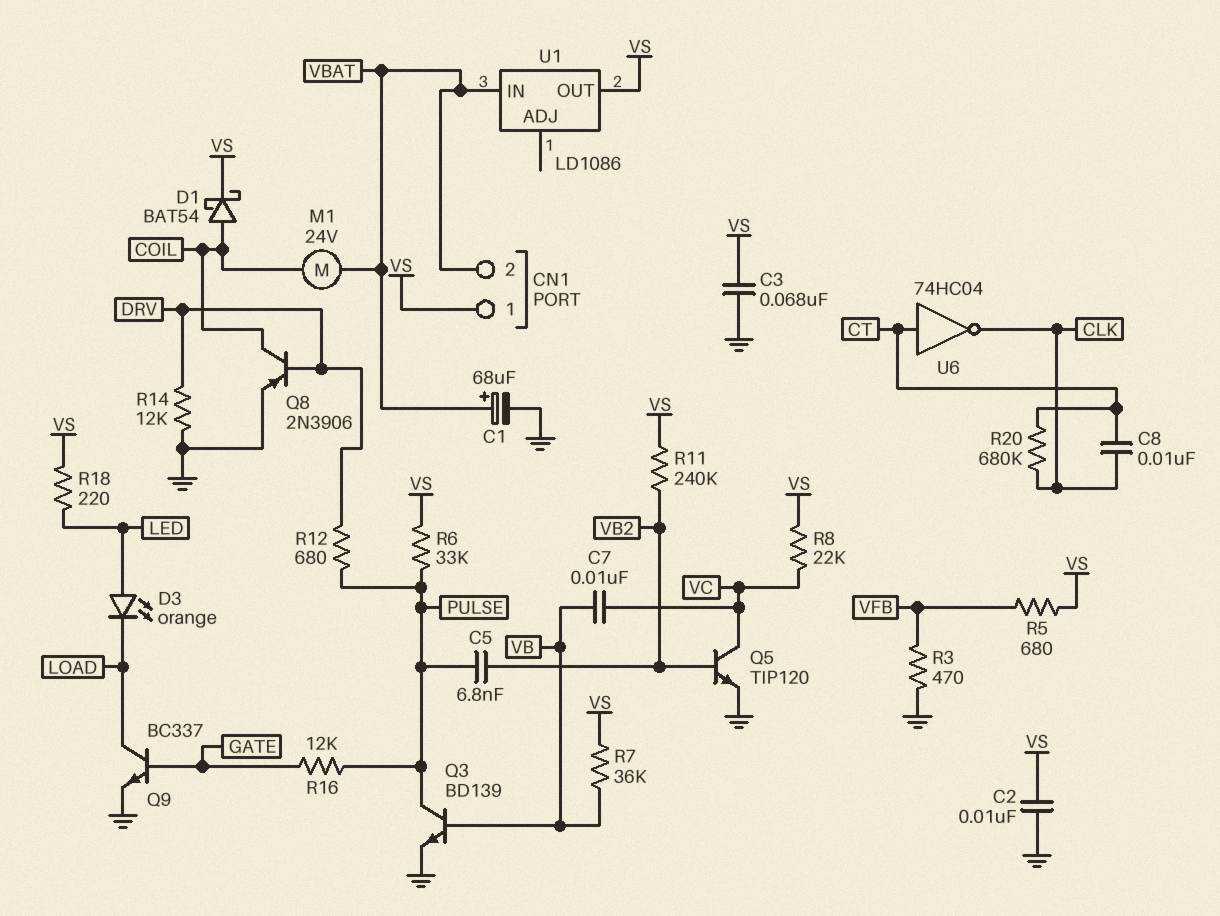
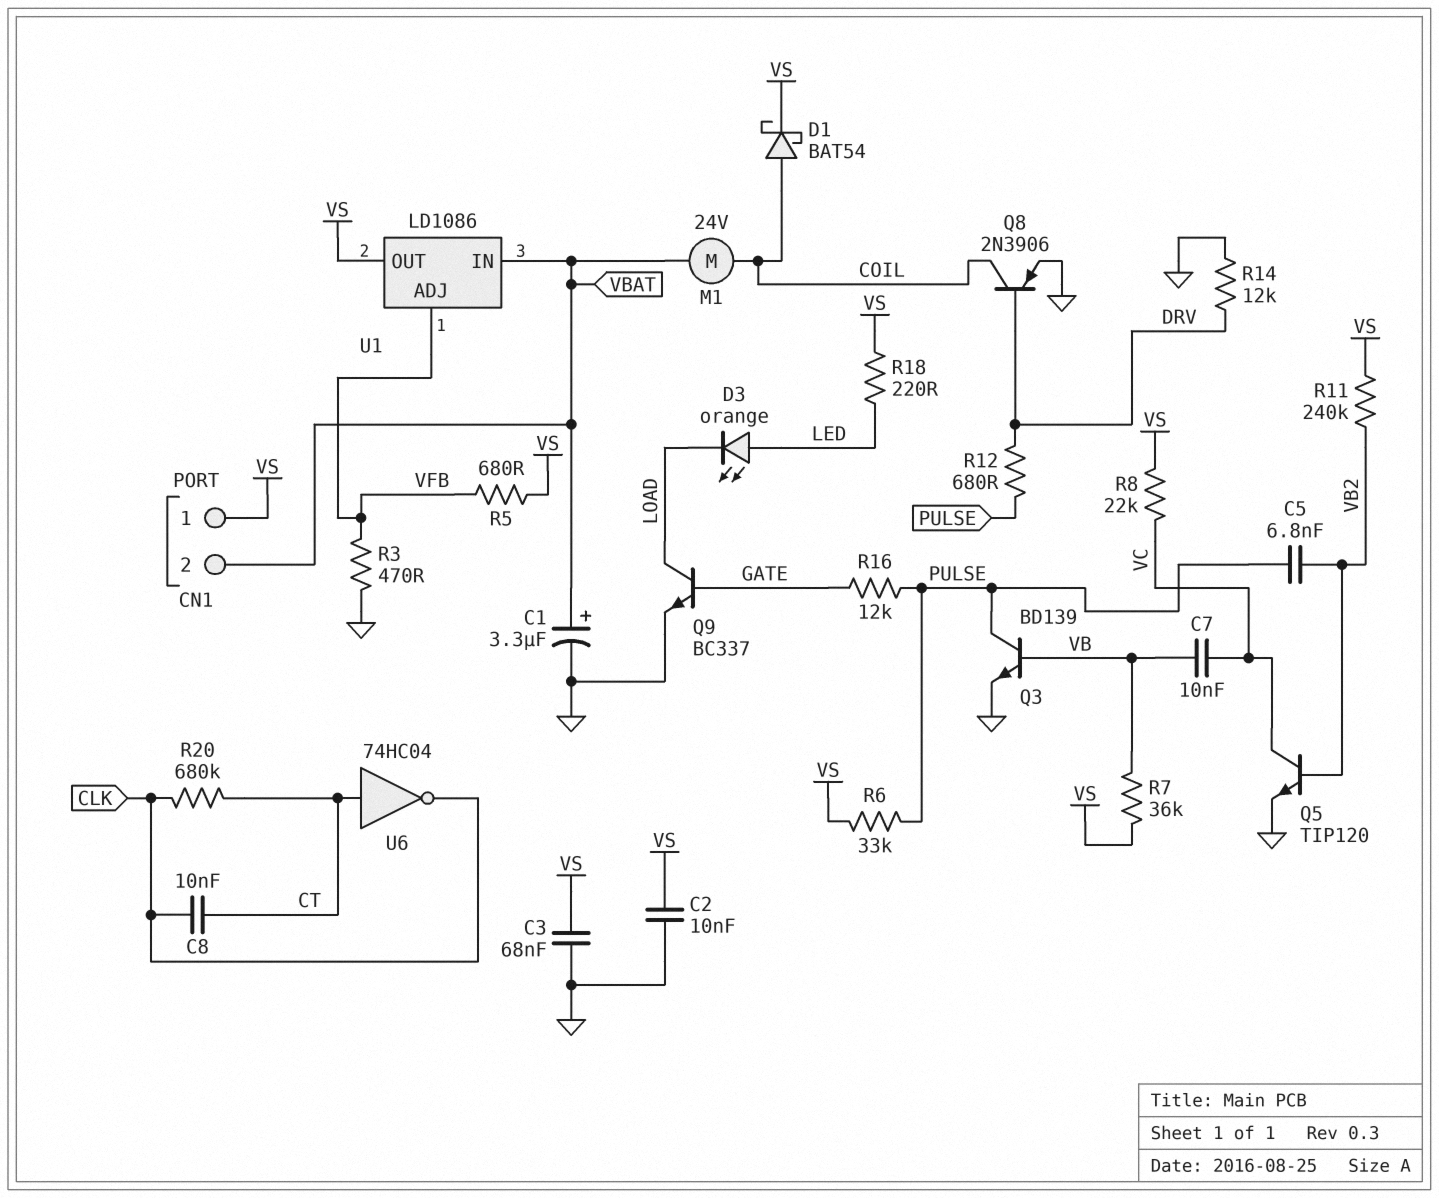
C1: 68uF (plus VBAT, minus GND) -> 3.3uF (plus VBAT, minus GND)
U1 pin ADJ: none -> VFB

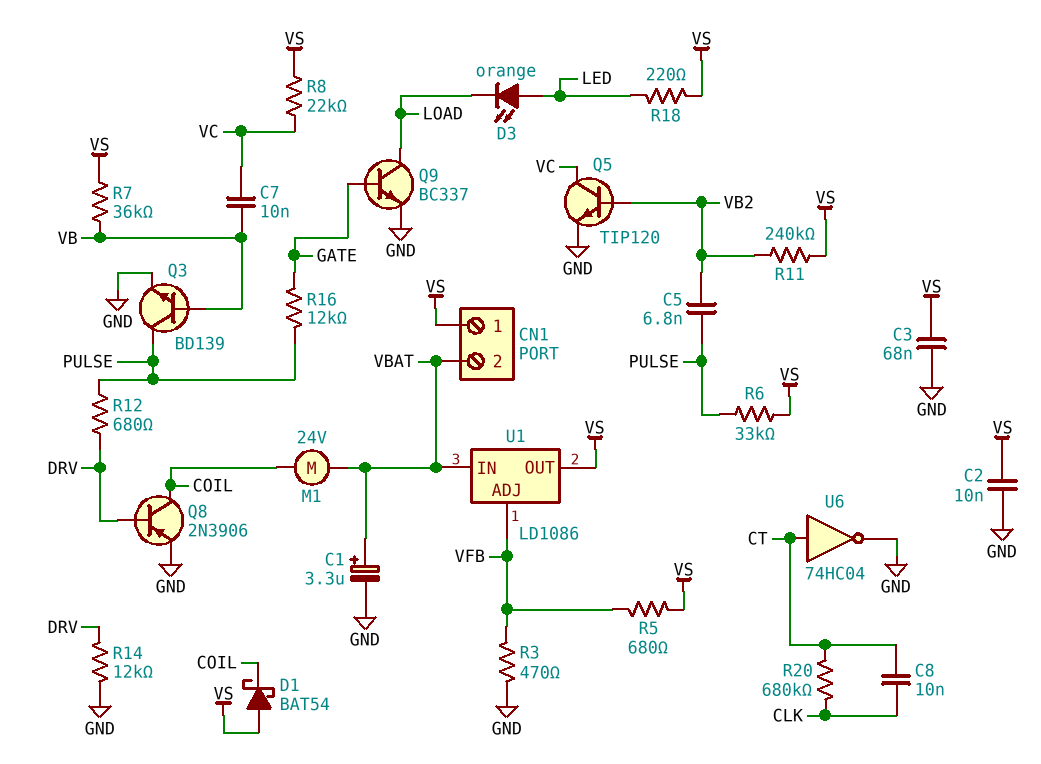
D1: schottky BAT54 (A COIL, K VS) -> schottky BAT54 (A VS, K COIL)
U6: NOT 74HC04 (in CT, out CLK) -> NOT 74HC04 (in CT, out GND)

